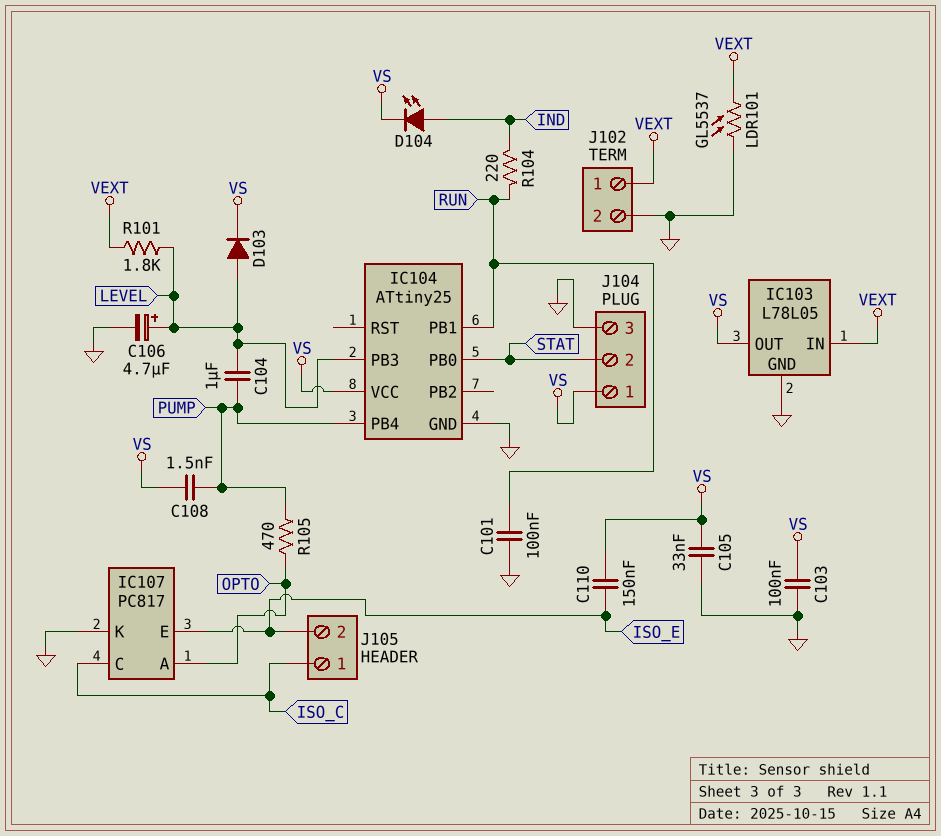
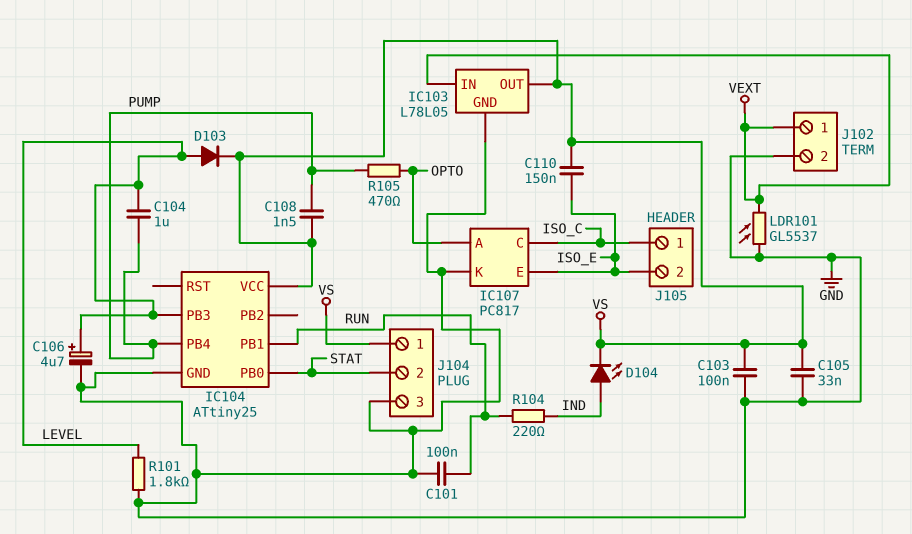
R101: 1.8k (LEVEL, VEXT) -> 1.8k (GND, LEVEL)

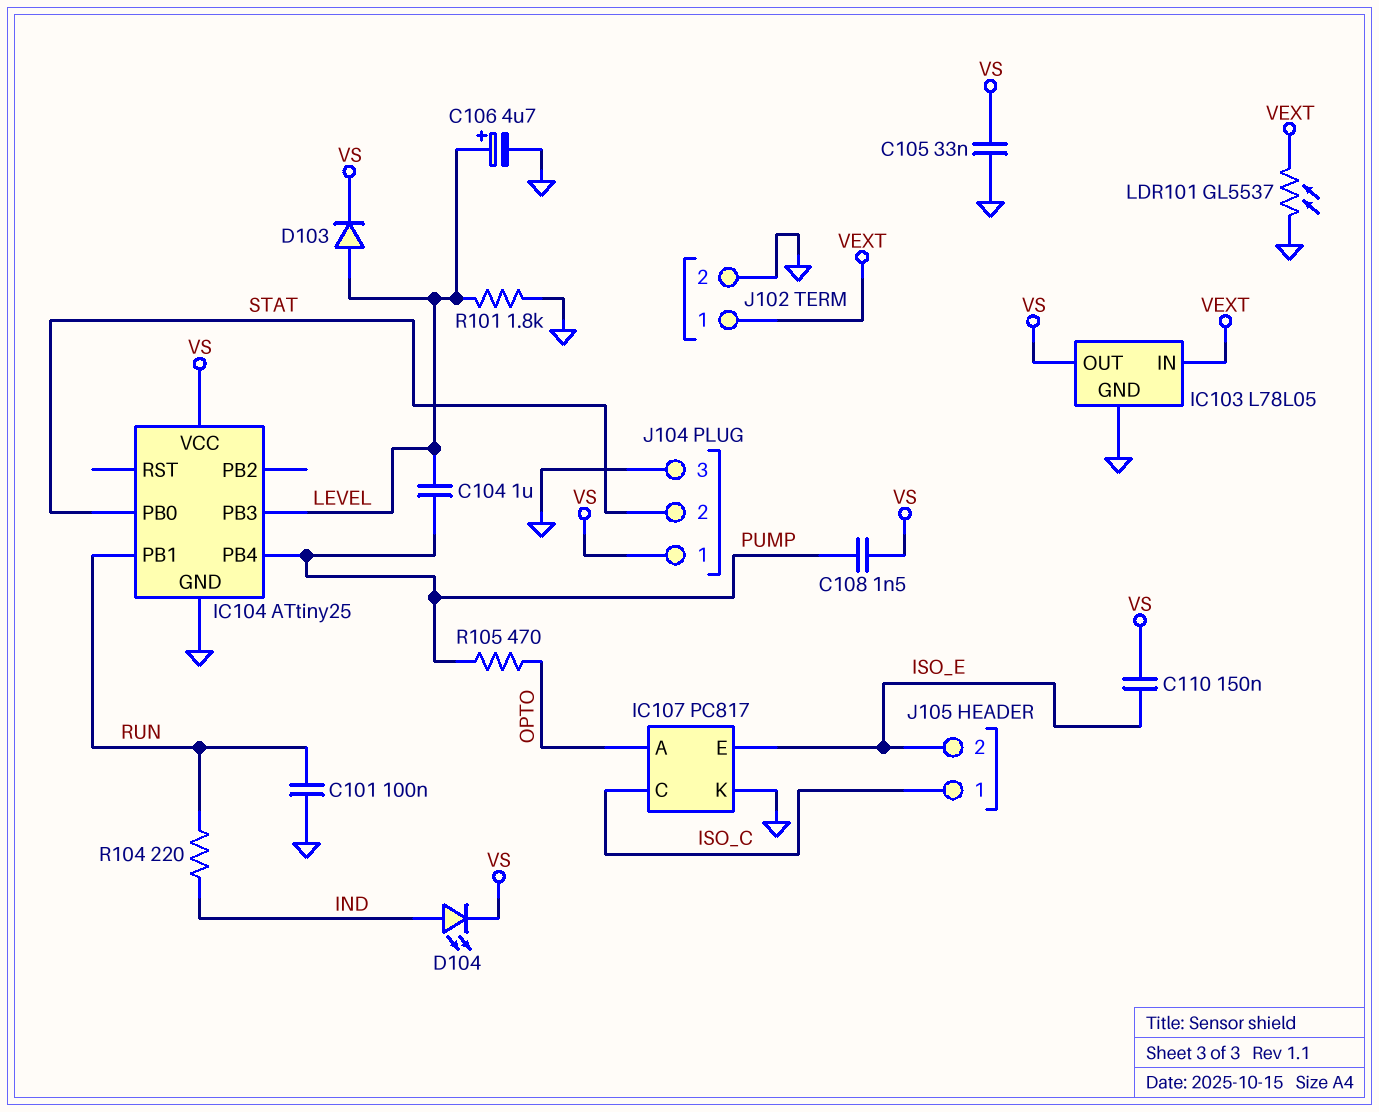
C103: 100nF (GND, VS) -> none

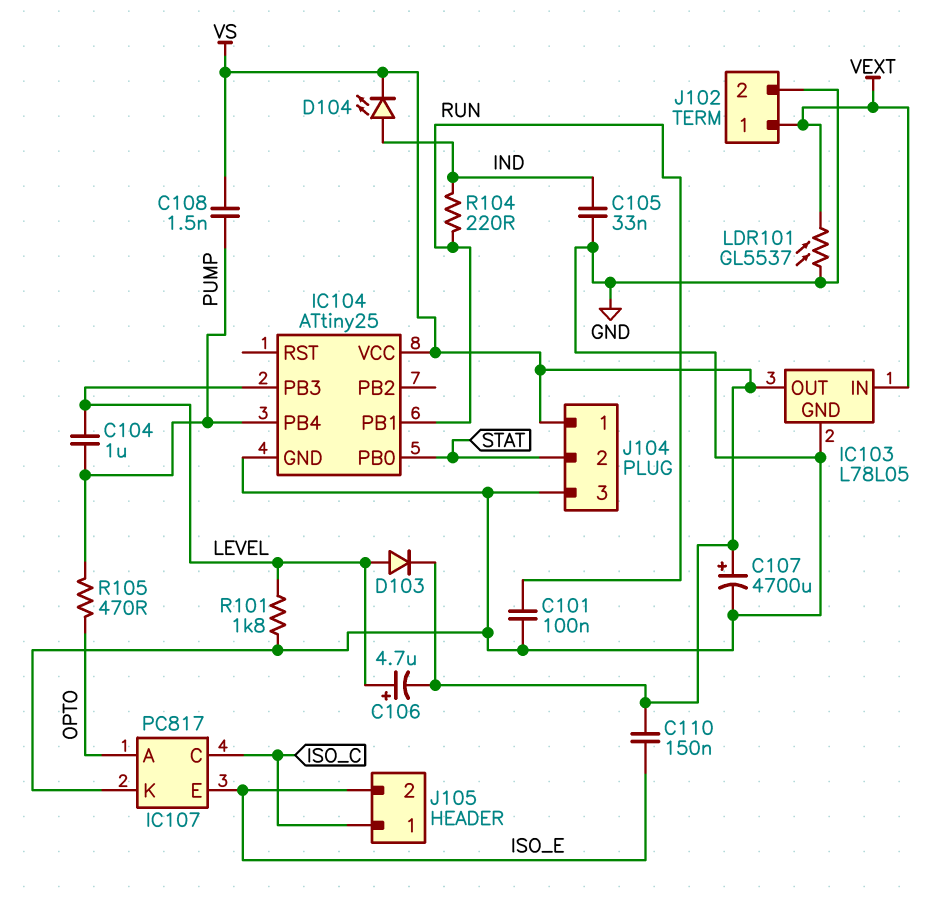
C105: 33nF (GND, VS) -> 33nF (GND, IND)
C106: 4.7uF (plus LEVEL, minus GND) -> 4.7uF (plus LEVEL, minus VS)
C107: none -> 4700uF (plus VS, minus GND)

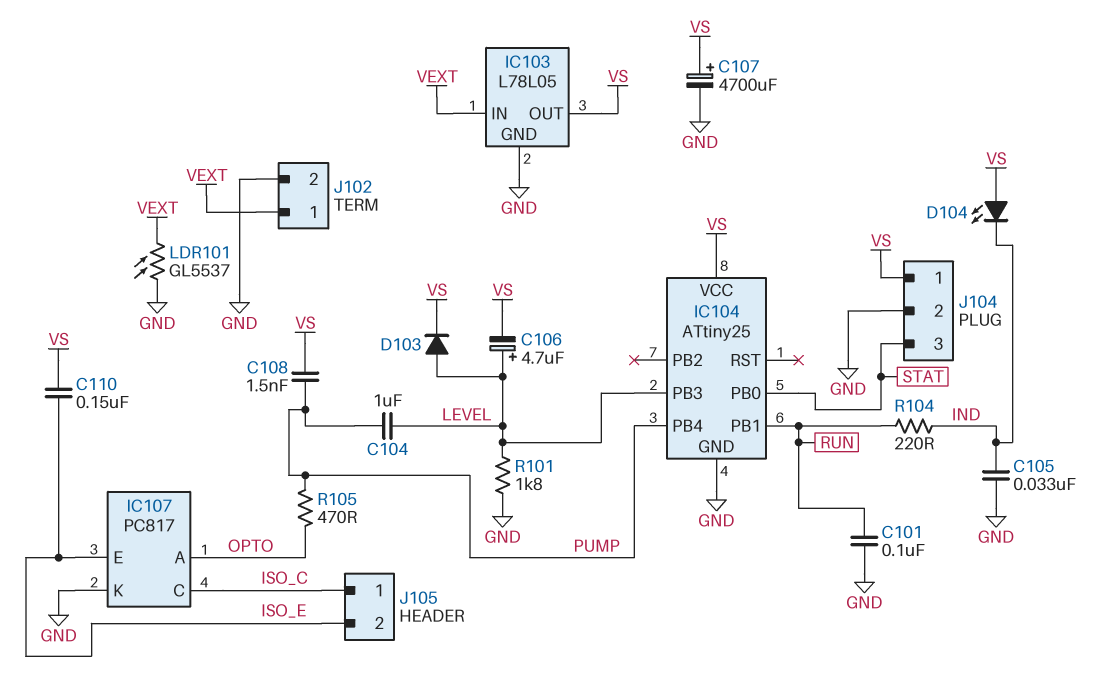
D104: LED (A IND, K VS) -> LED (A VS, K IND)
J104 pin 2: STAT -> GND
J104 pin 3: GND -> STAT

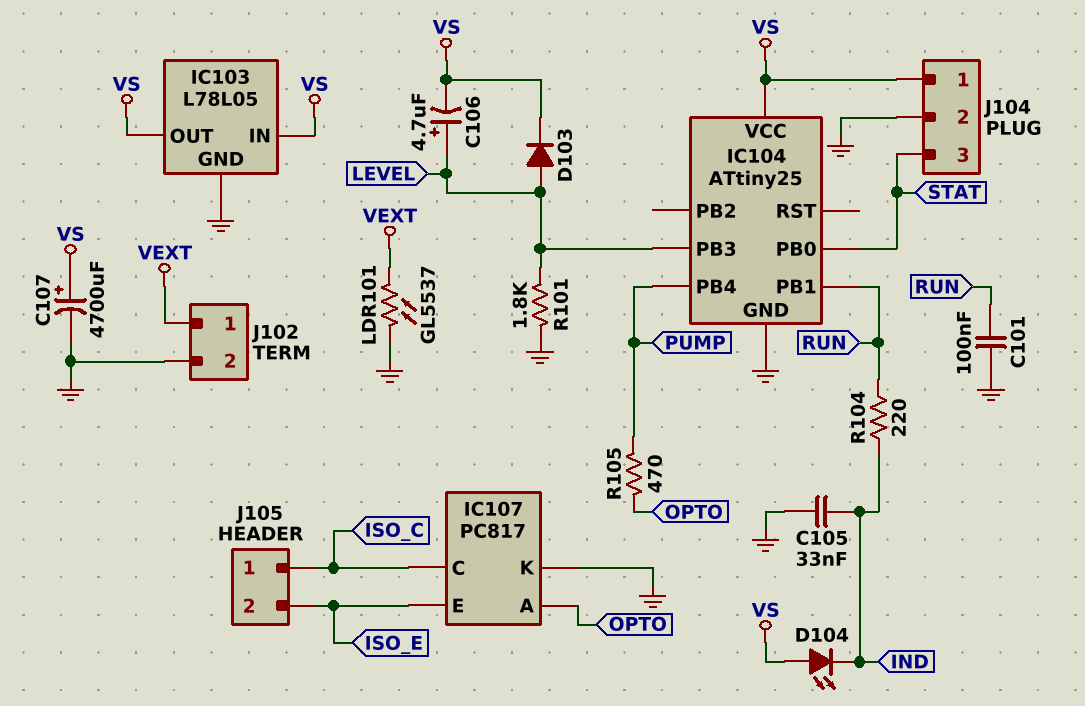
C104: 1uF (LEVEL, PUMP) -> none
C108: 1.5nF (PUMP, VS) -> none
C110: 150nF (ISO_E, VS) -> none
IC103 pin IN: VEXT -> VS

